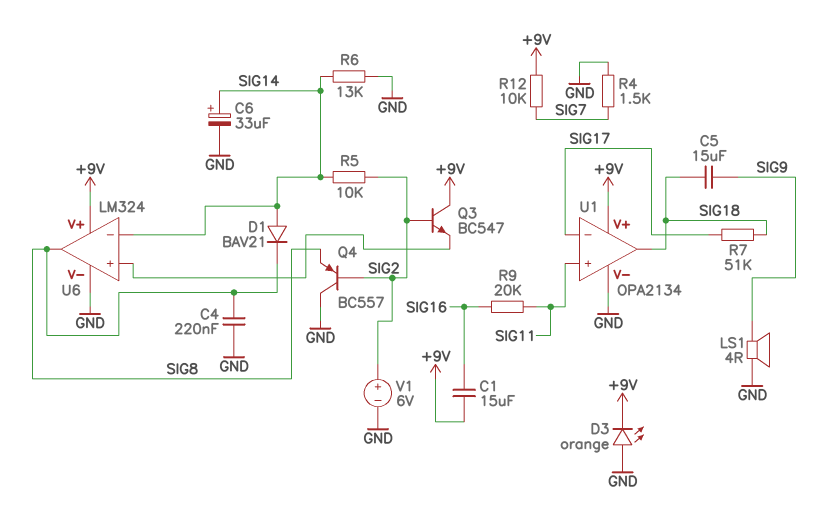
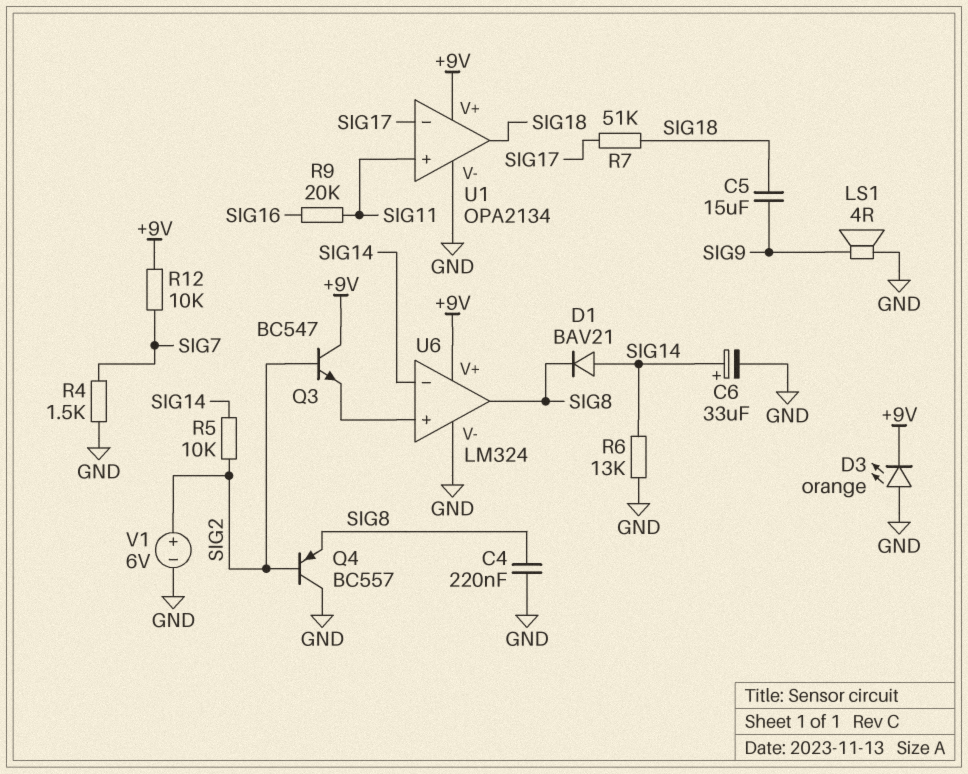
C1: 15uF (+9V, SIG16) -> none

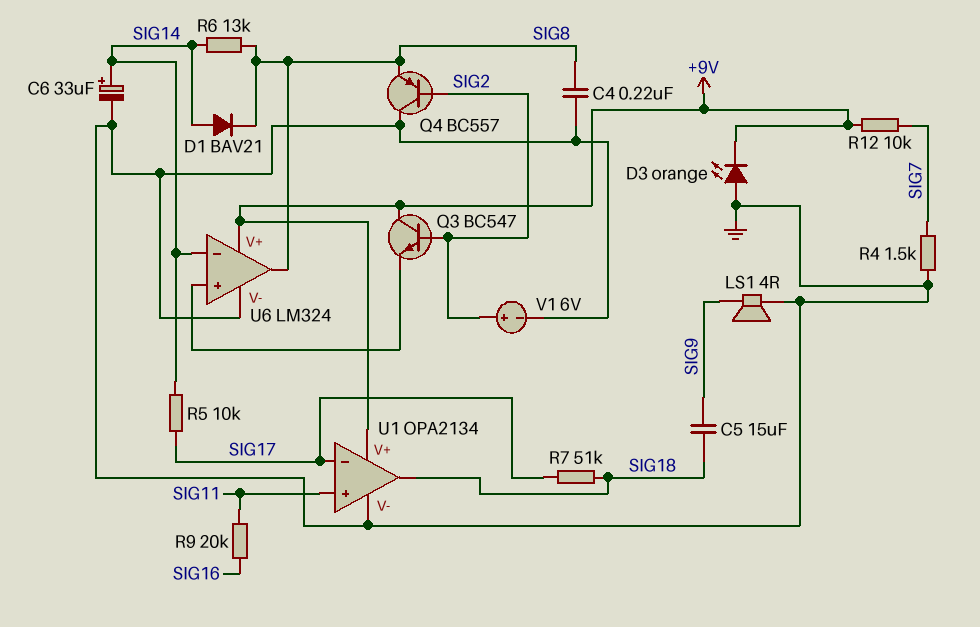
R5: 10k (SIG2, SIG14) -> 10k (SIG14, SIG17)
R6: 13k (GND, SIG14) -> 13k (SIG8, SIG14)

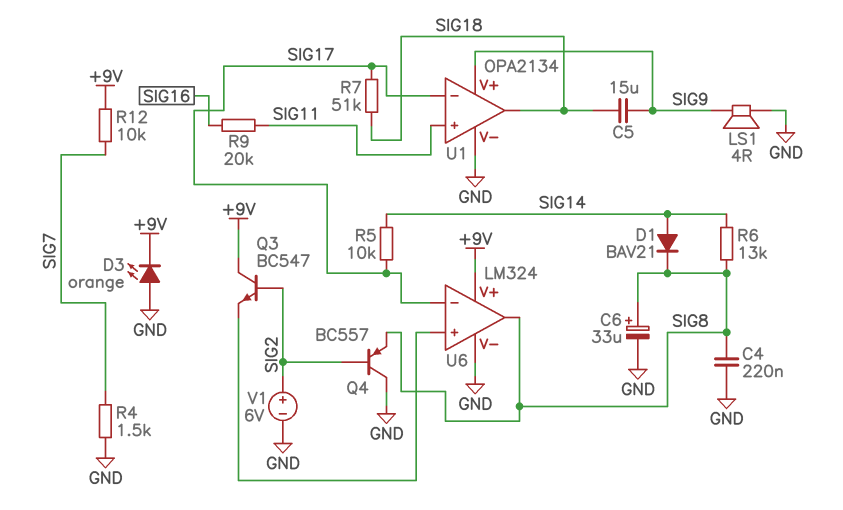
C6: 33uF (plus SIG14, minus GND) -> 33uF (plus SIG8, minus GND)
U1 pin V+: +9V -> SIG9
U6 pin in-: SIG14 -> SIG17

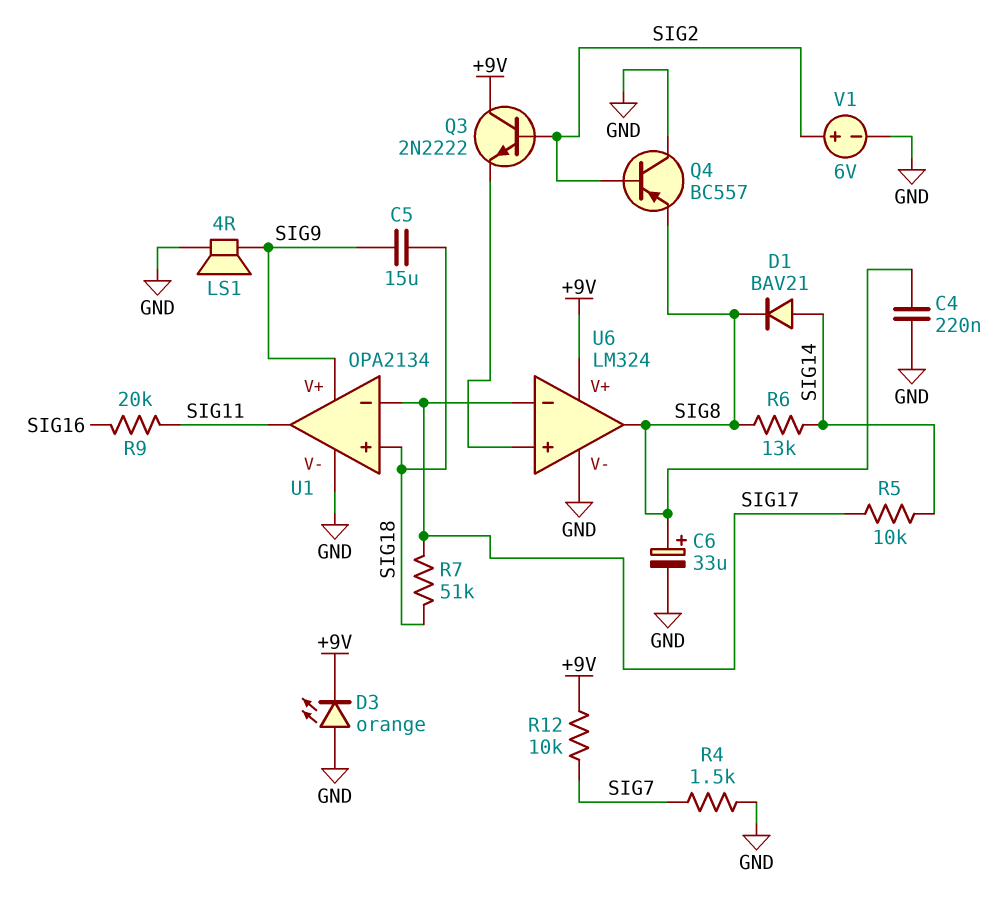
Q3: NPN BC547 (B SIG2, C +9V, E U6/in+) -> NPN 2N2222 (B SIG2, C +9V, E U6/in+)
U1 pin in+: SIG11 -> SIG18
U1 pin out: SIG18 -> SIG11

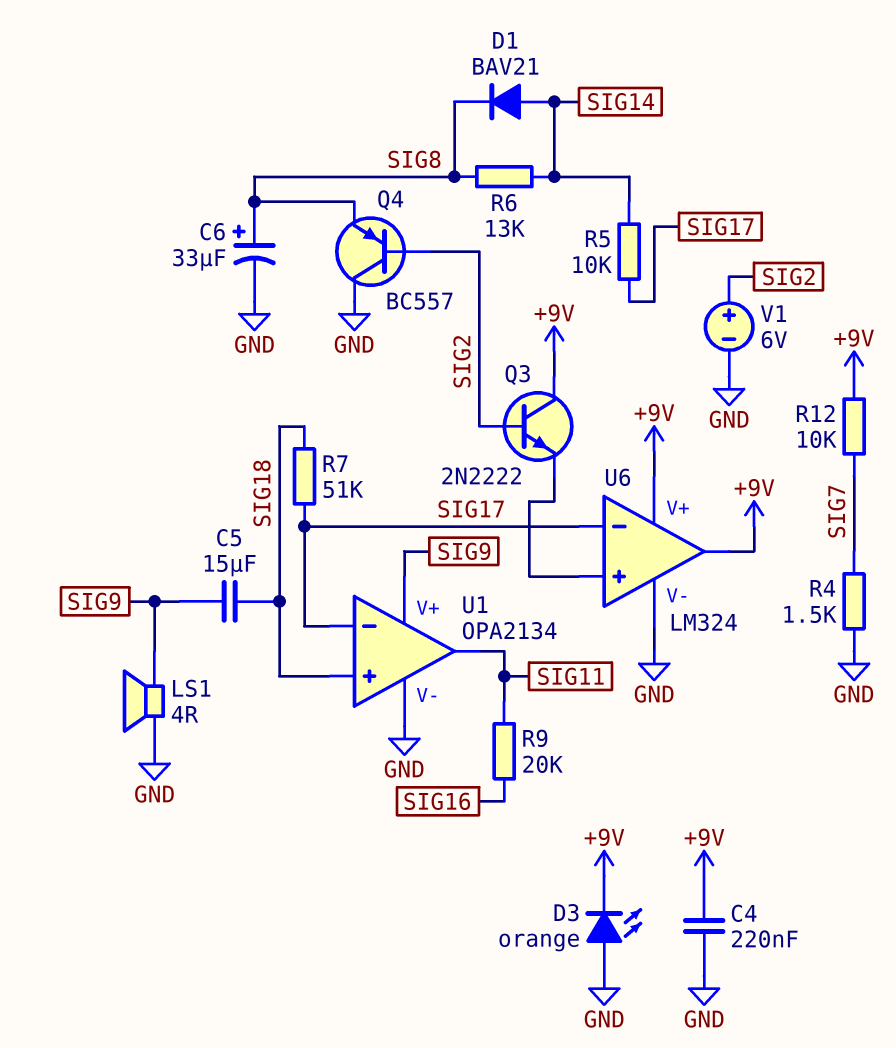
C4: 220nF (GND, SIG8) -> 220nF (+9V, GND)
U6 pin out: SIG8 -> +9V

